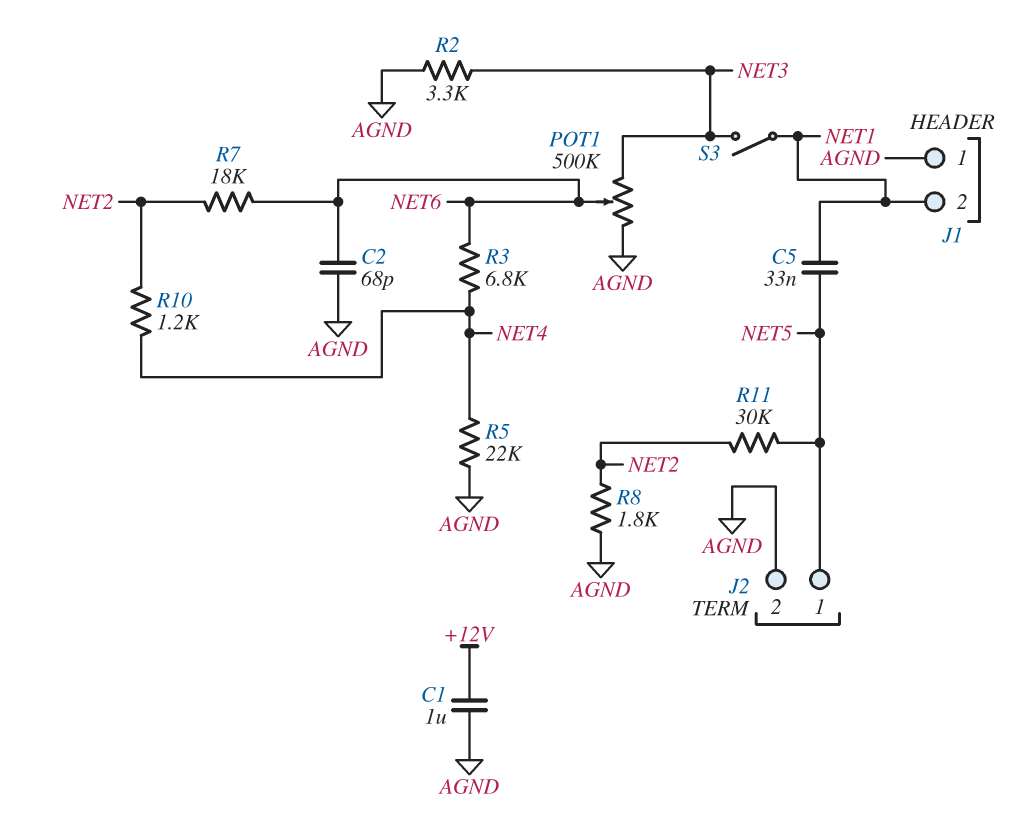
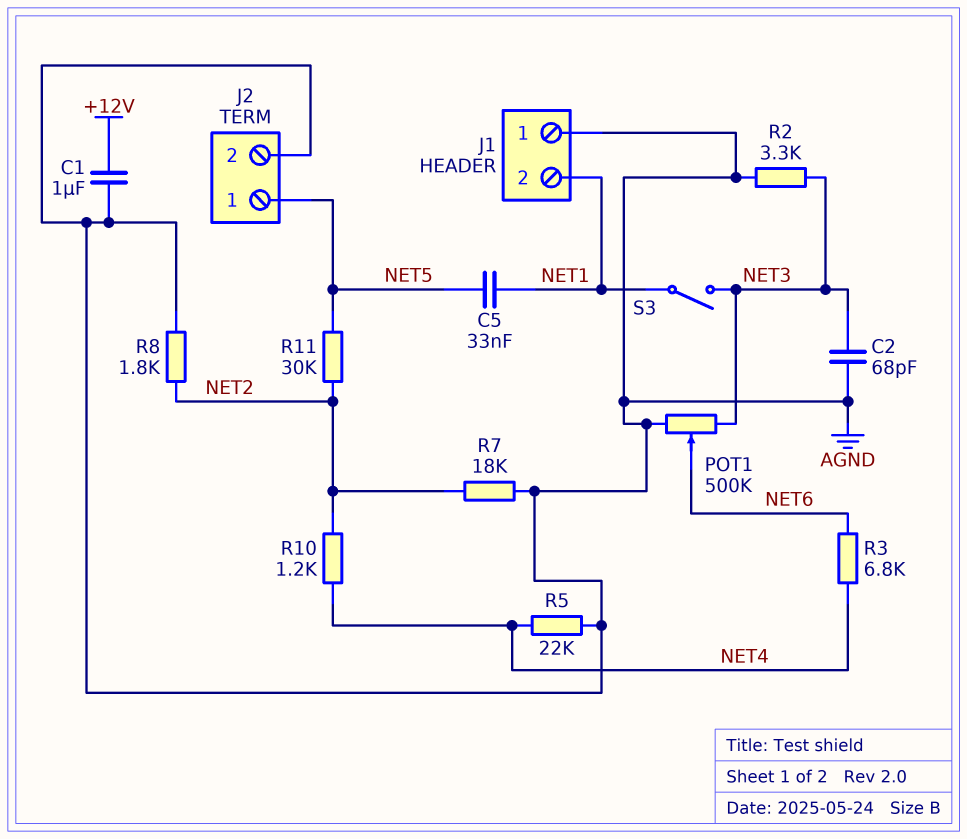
C2: 68pF (AGND, NET6) -> 68pF (AGND, NET3)
R7: 18k (NET2, NET6) -> 18k (AGND, NET2)

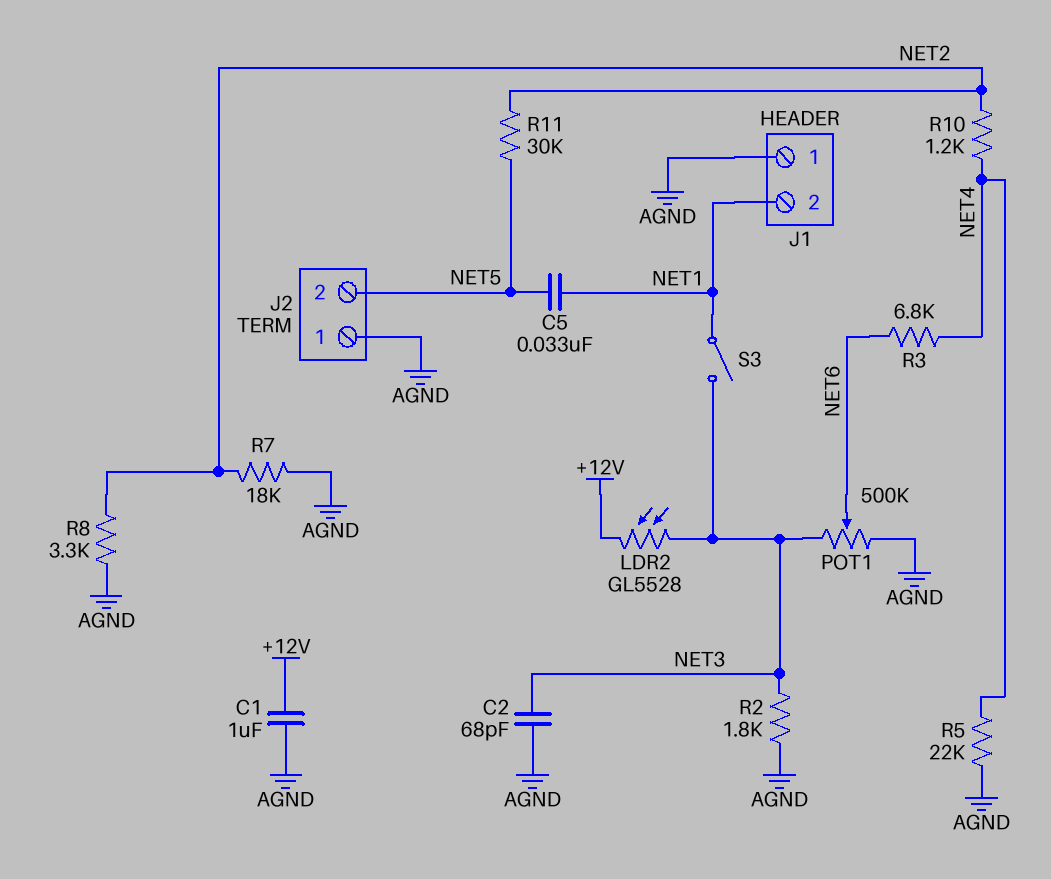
J2 pin 1: NET5 -> AGND
J2 pin 2: AGND -> NET5
LDR2: none -> GL5528 (+12V, NET3)
R2: 3.3k (AGND, NET3) -> 1.8k (AGND, NET3)
R8: 1.8k (AGND, NET2) -> 3.3k (AGND, NET2)

